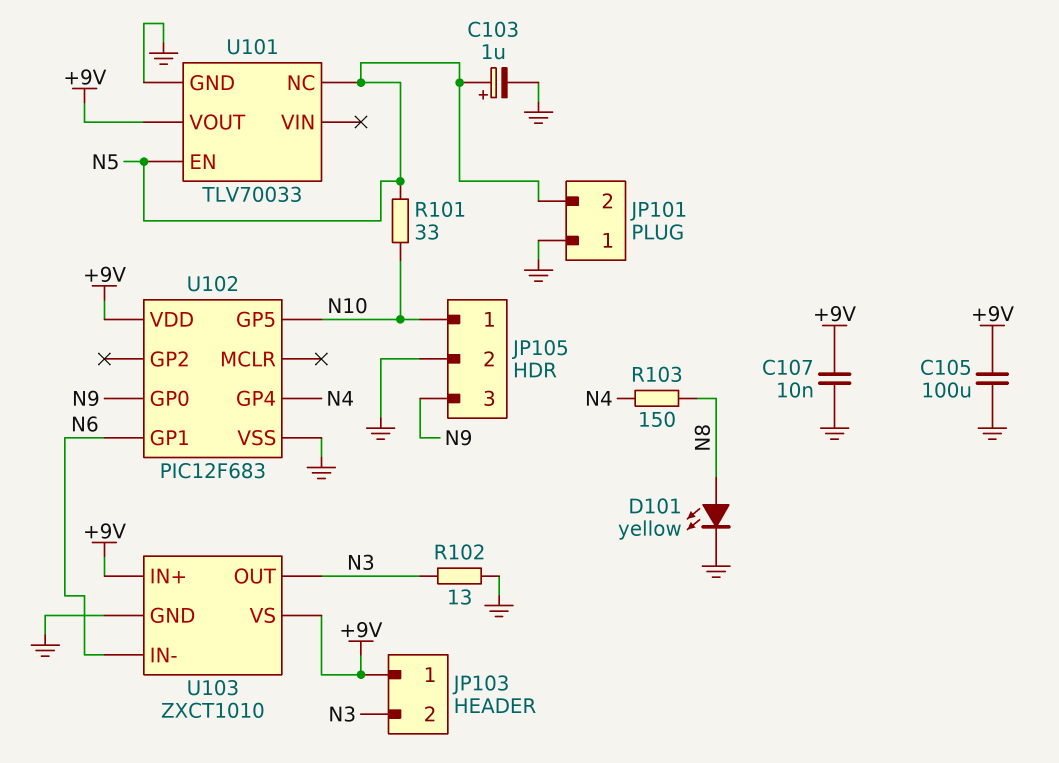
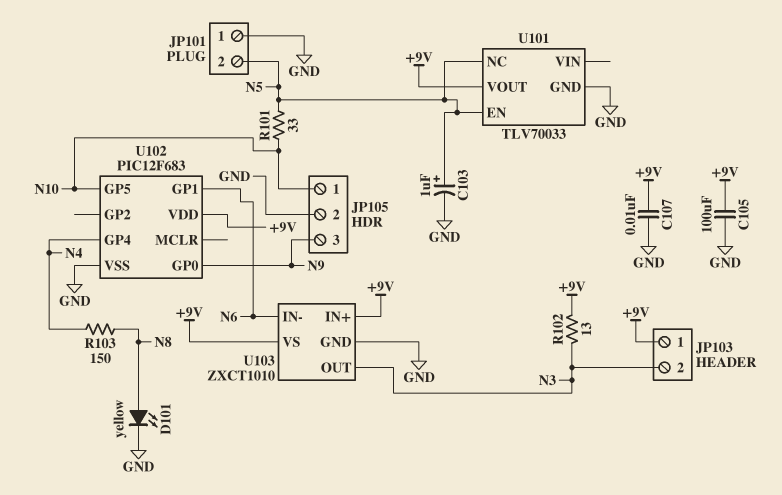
R102: 13 (GND, N3) -> 13 (+9V, N3)

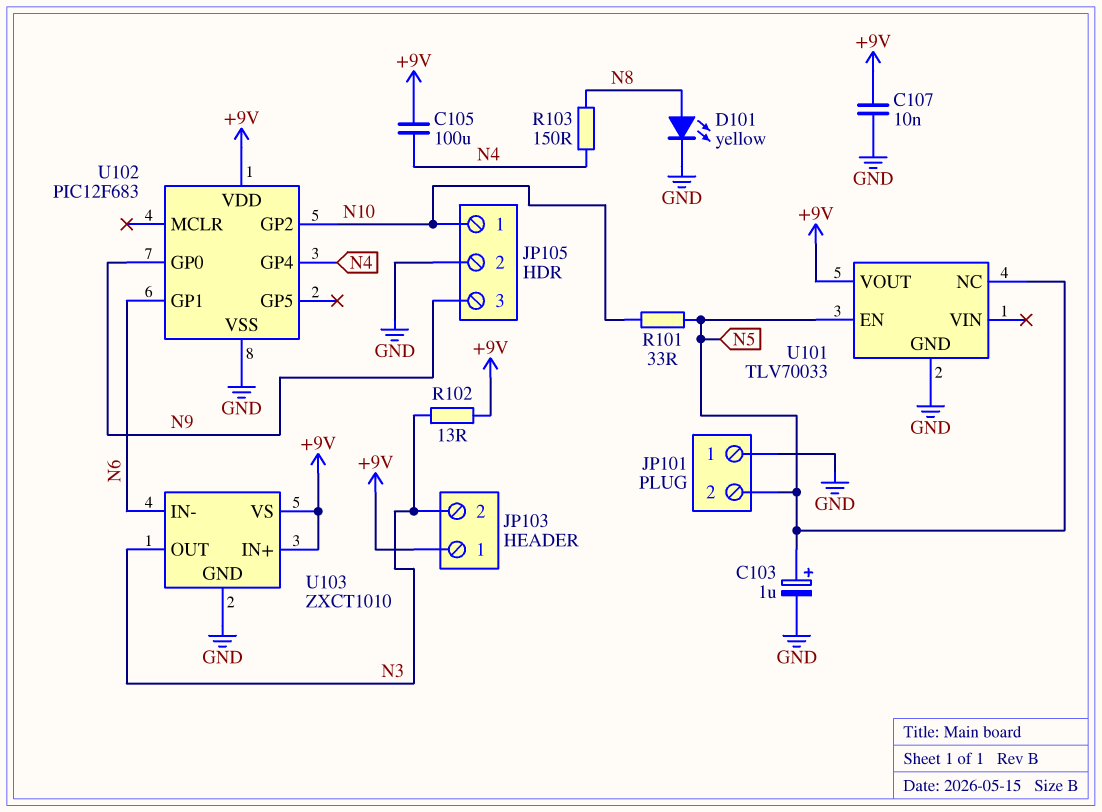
C105: 100uF (+9V, GND) -> 100uF (+9V, N4)
U102 pin GP2: none -> N10
U102 pin GP5: N10 -> none

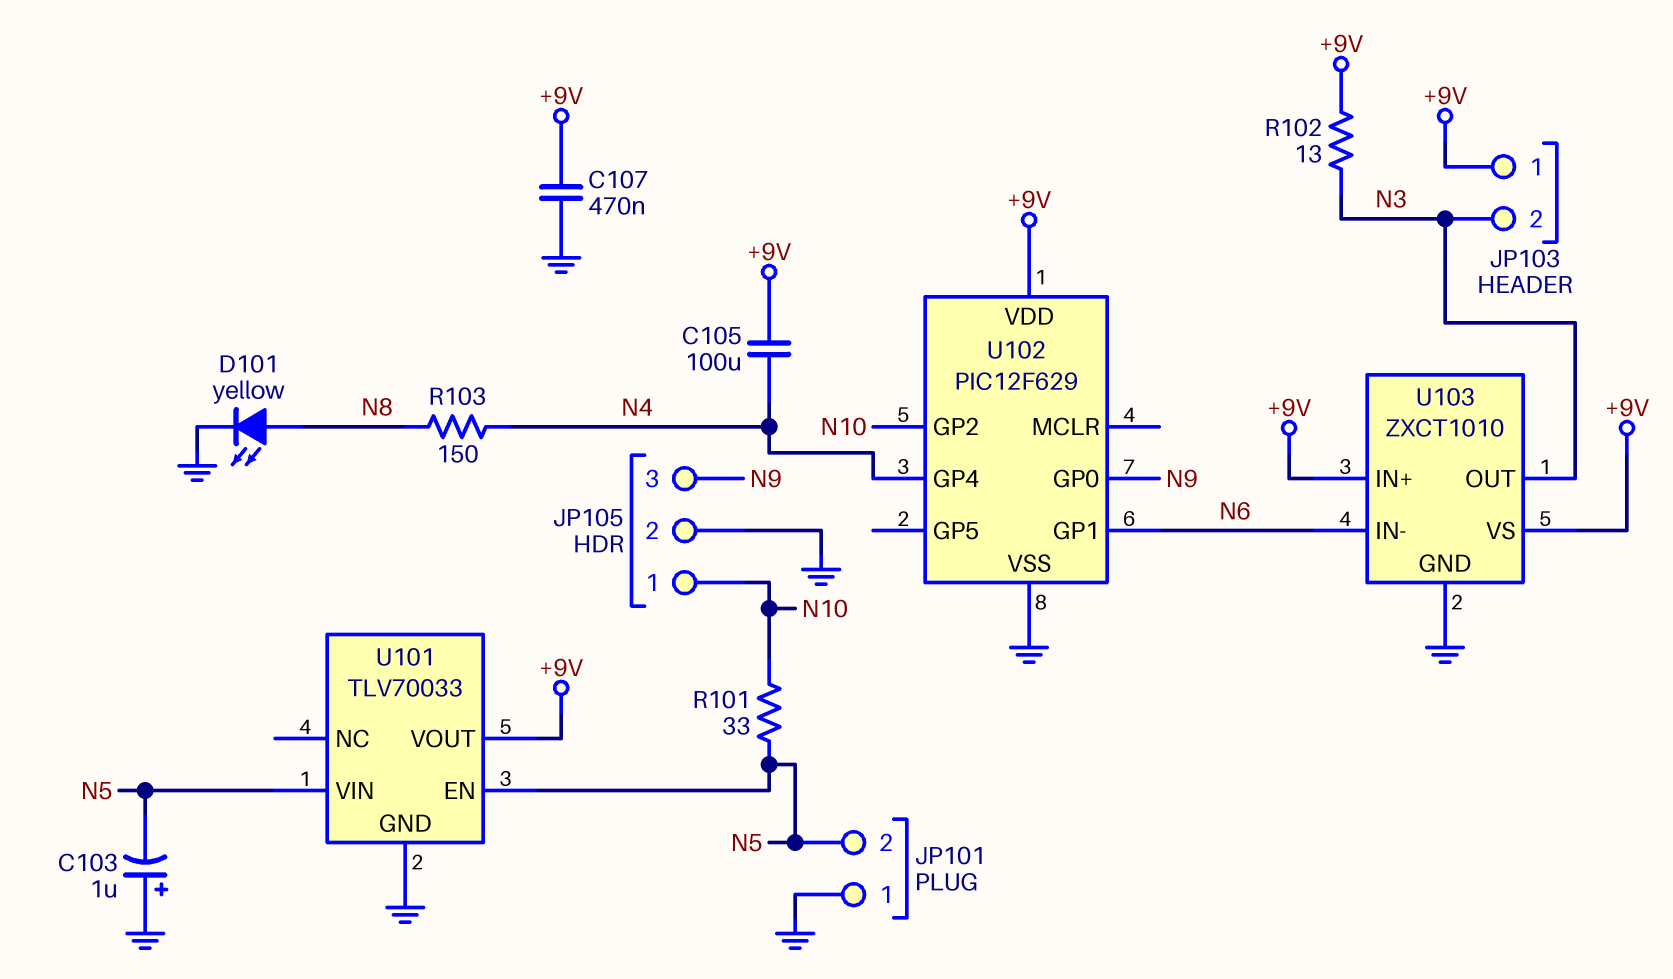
C103: 1uF (plus N5, minus GND) -> 1uF (plus GND, minus N5)
C107: 10nF (+9V, GND) -> 470nF (+9V, GND)
U101 pin NC: N5 -> none
U101 pin VIN: none -> N5
U102: PIC12F683 -> PIC12F629

